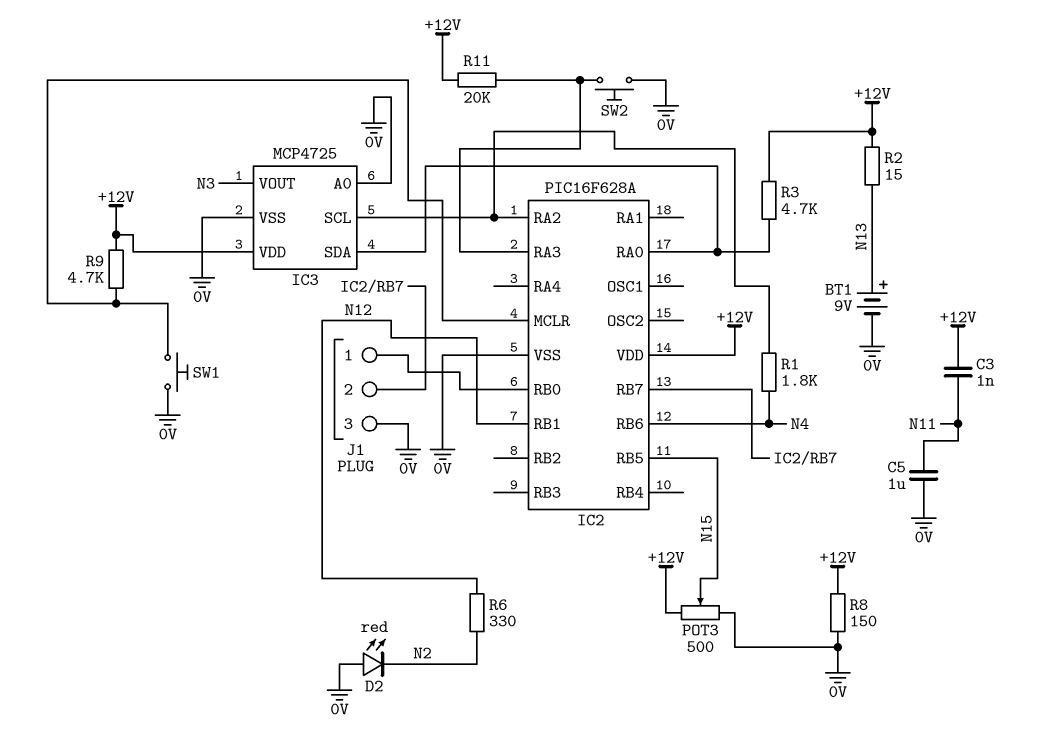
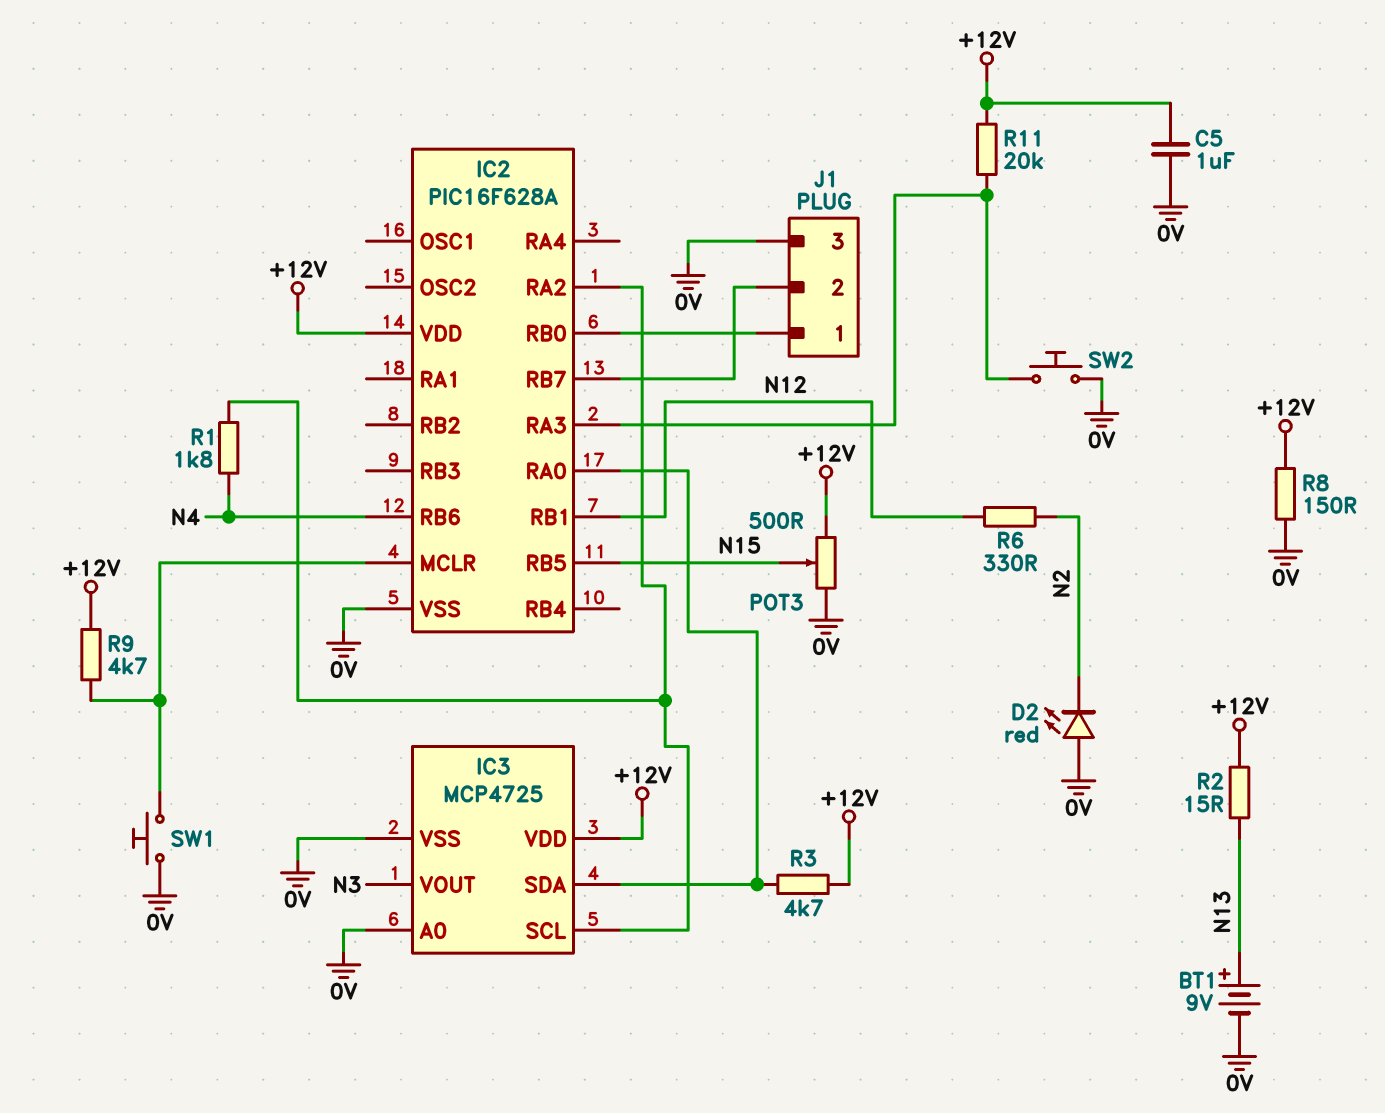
C3: 1nF (+12V, N11) -> none
C5: 1uF (0V, N11) -> 1uF (+12V, 0V)

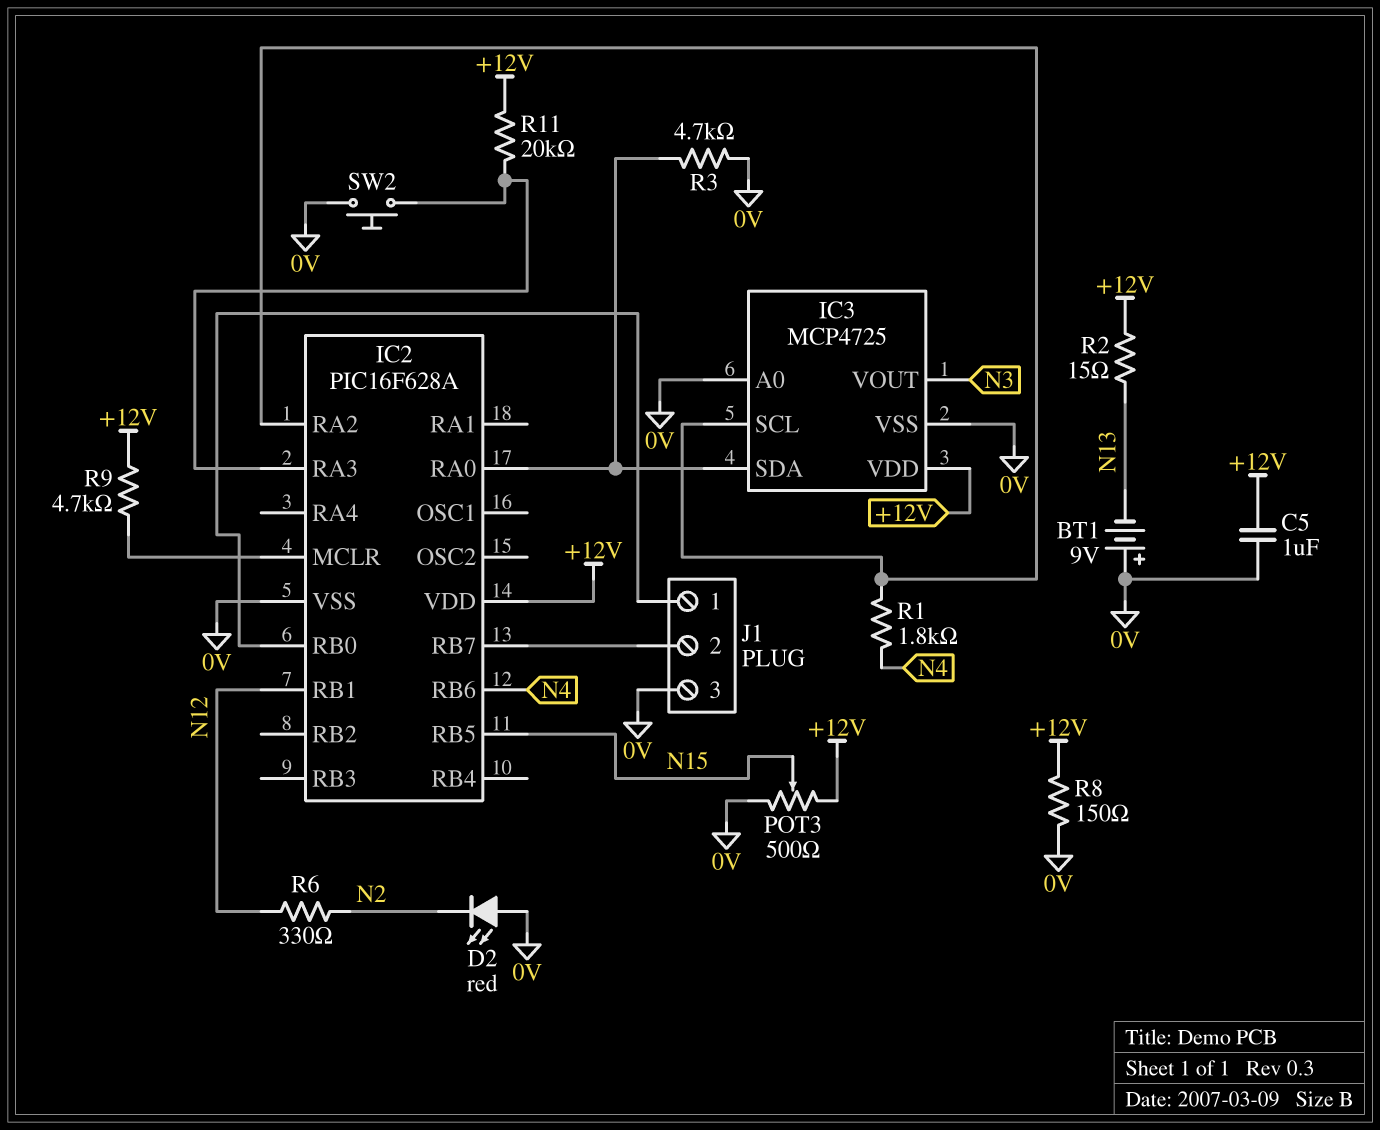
BT1: 9V (plus N13, minus 0V) -> 9V (plus 0V, minus N13)
R3: 4.7k (+12V, IC2/RA0) -> 4.7k (0V, IC2/RA0)
SW1: button (0V, IC2/MCLR) -> none

